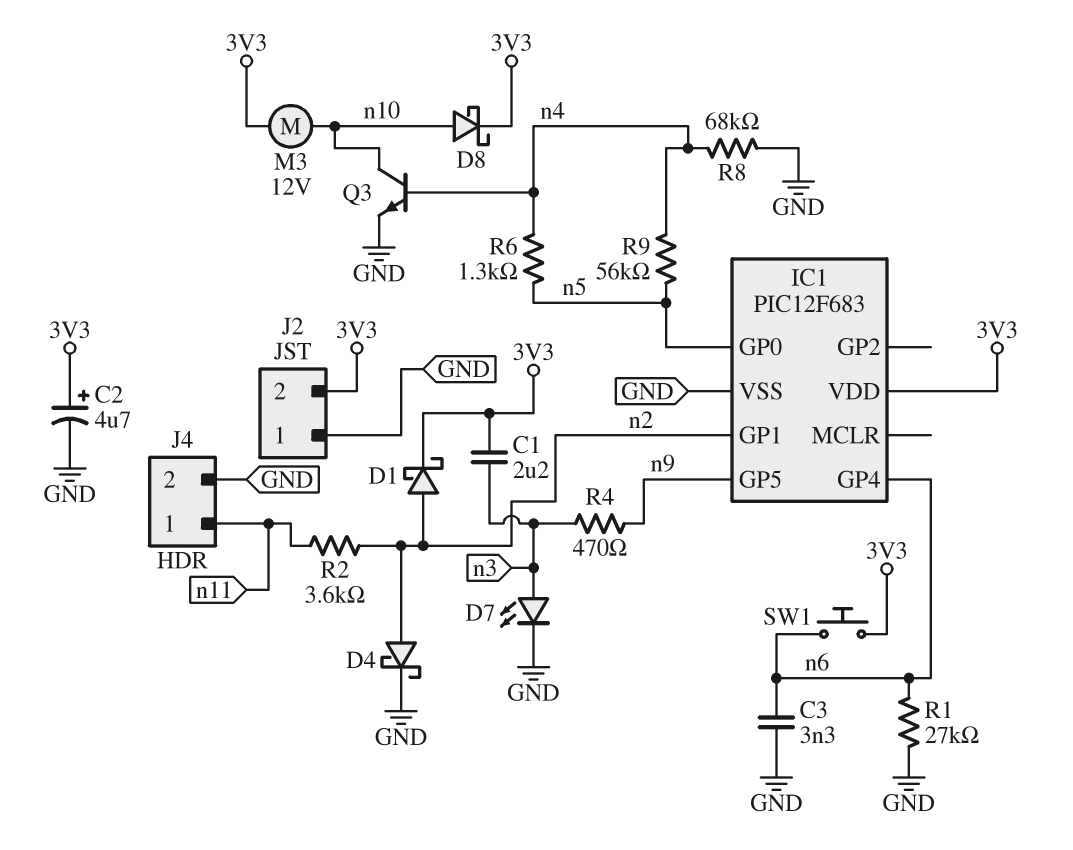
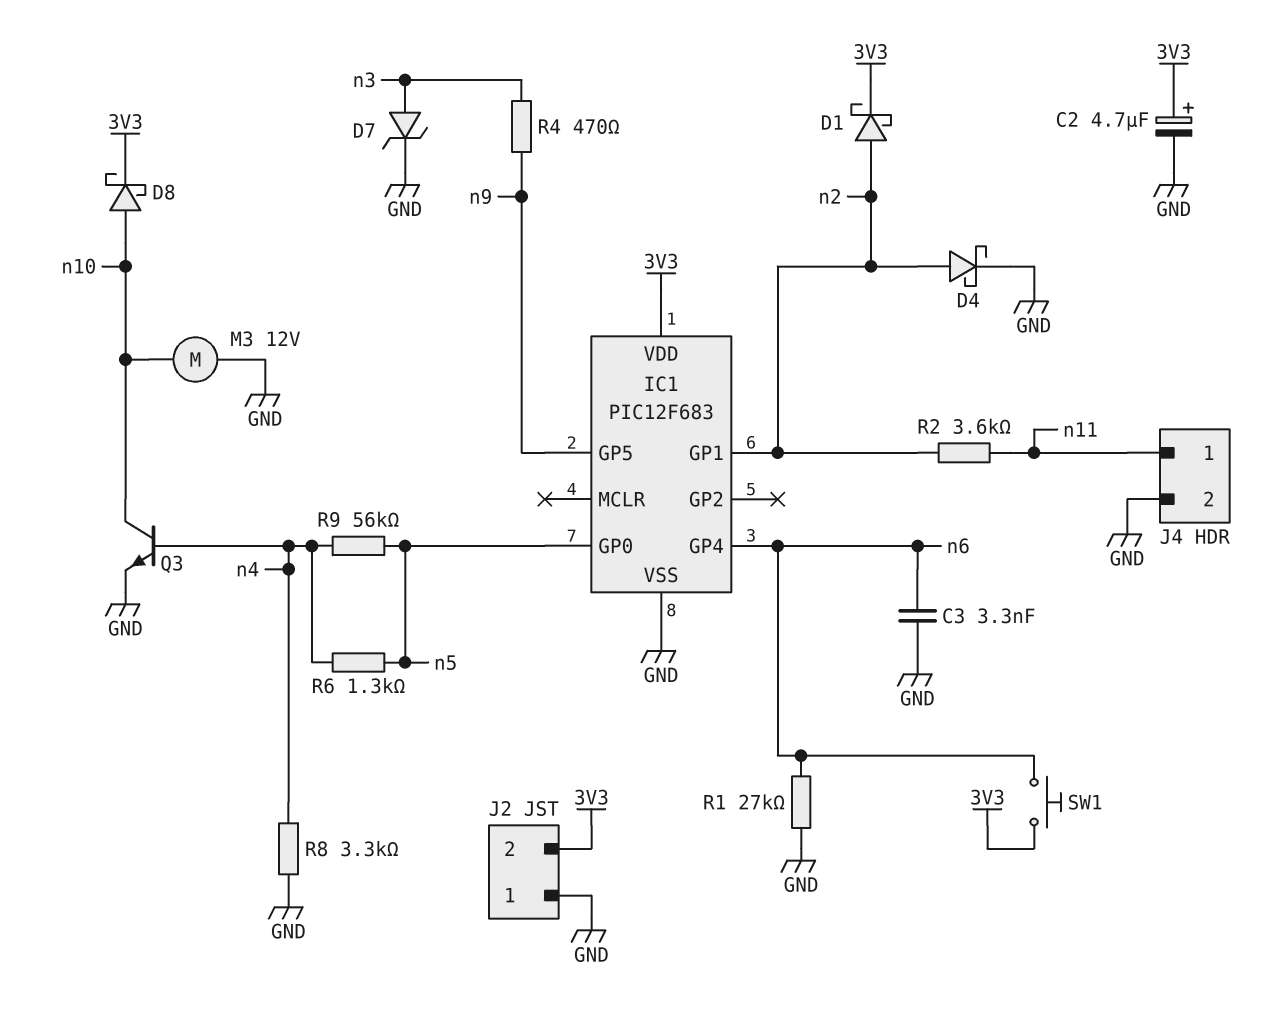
C1: 2.2uF (3V3, n3) -> none
D7: LED (A n3, K GND) -> zener (A n3, K GND)
M3: motor 12V (3V3, n10) -> motor 12V (GND, n10)
R8: 68k (GND, n4) -> 3.3k (GND, n4)

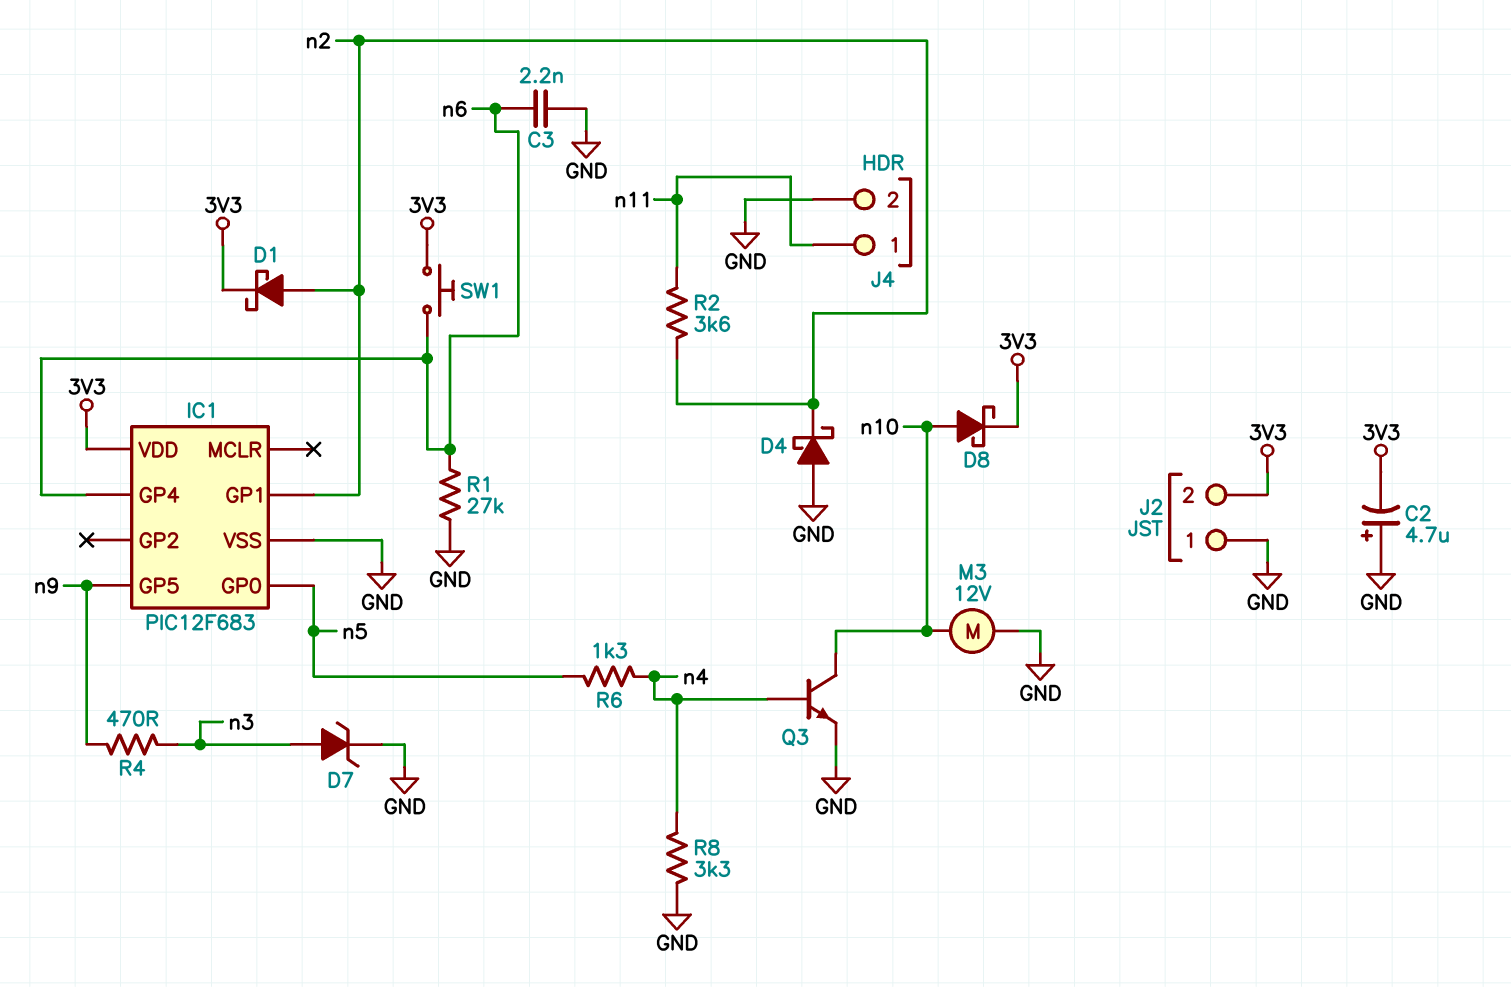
C2: 4.7uF (plus 3V3, minus GND) -> 4.7uF (plus GND, minus 3V3)
C3: 3.3nF (GND, n6) -> 2.2nF (GND, n6)
D4: schottky (A n2, K GND) -> schottky (A GND, K n2)
R9: 56k (n4, n5) -> none

